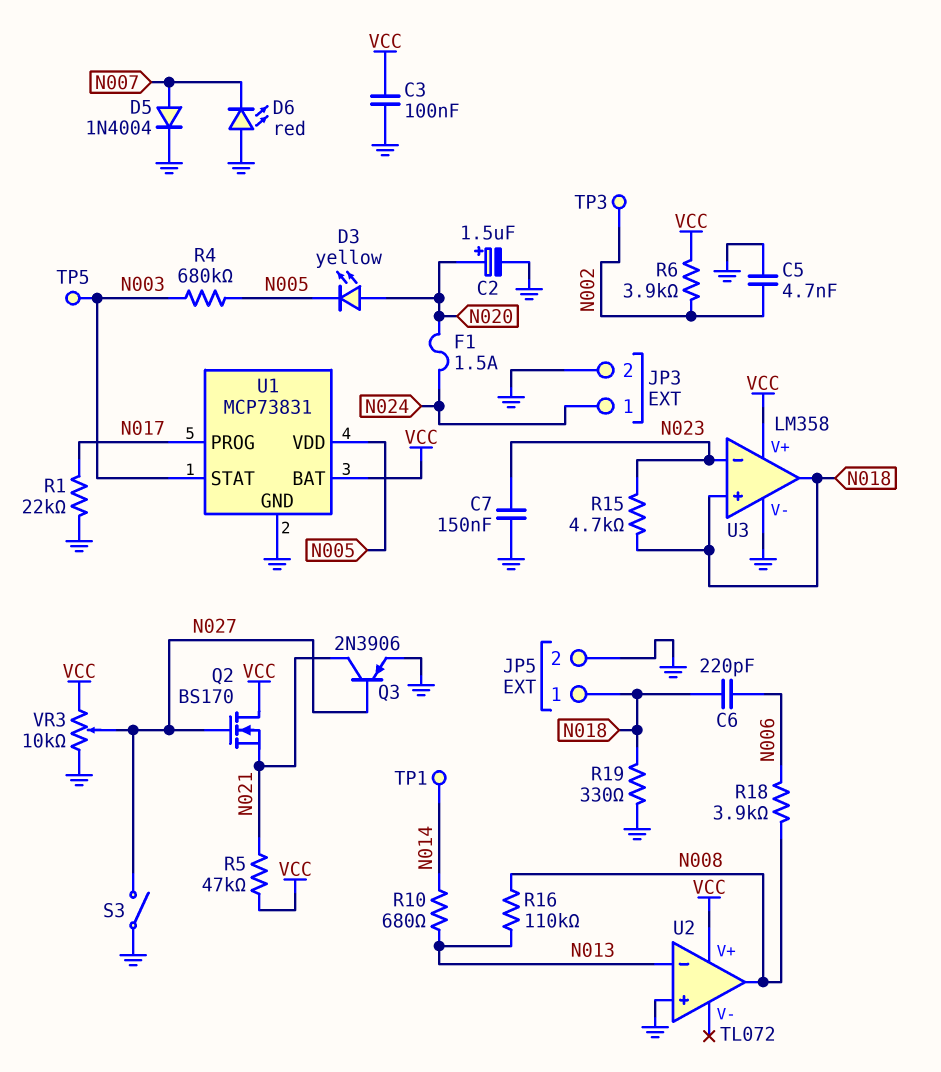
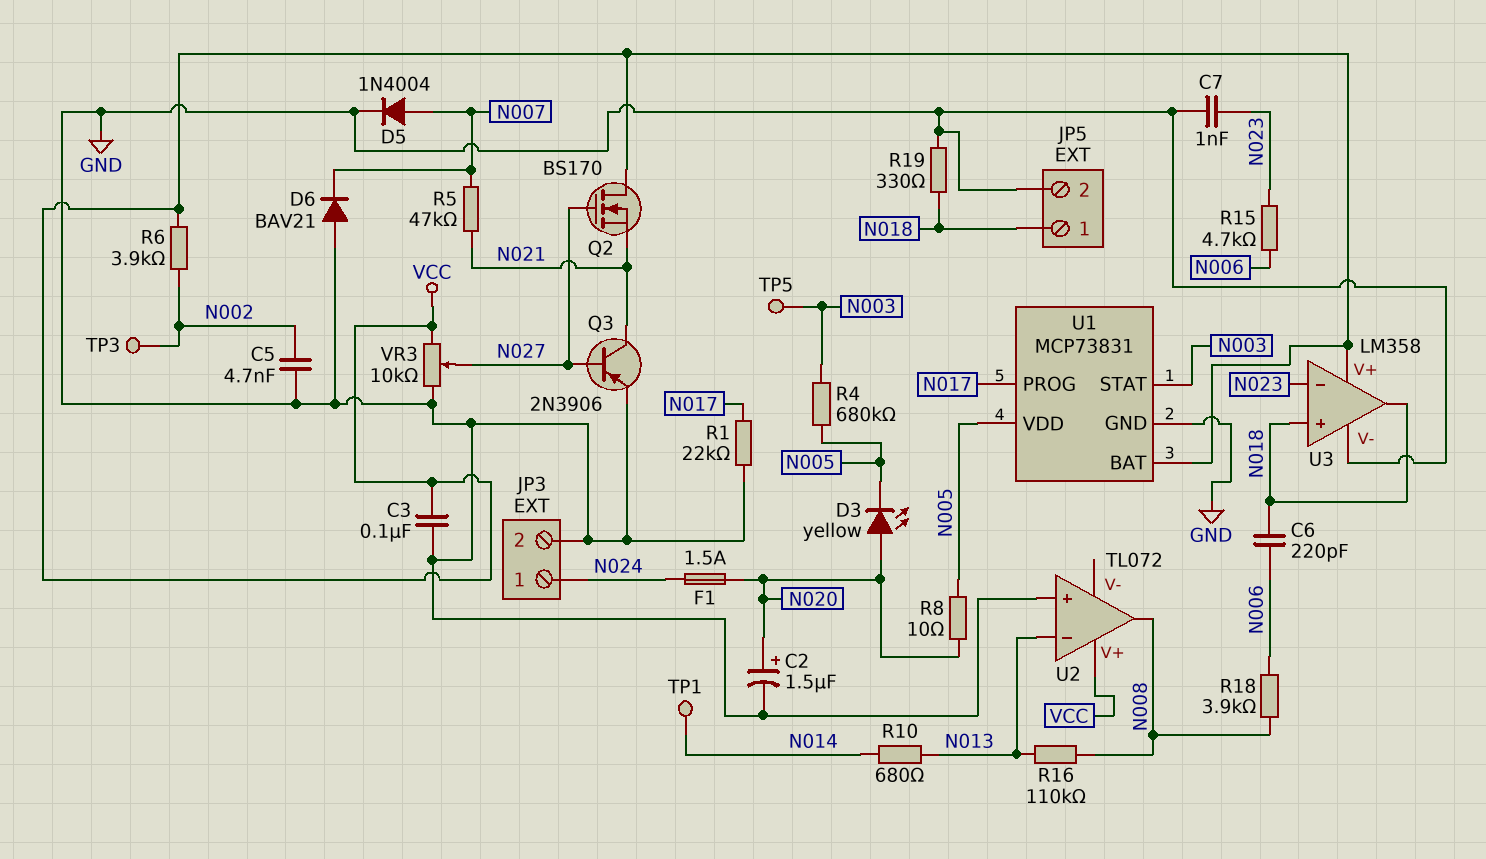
C7: 150nF (GND, N023) -> 1nF (GND, N023)
D6: LED red (A GND, K N007) -> diode BAV21 (A GND, K N007)
R5: 47k (N021, VCC) -> 47k (N007, N021)
R8: none -> 10 (N005, N020)
R15: 4.7k (N018, N023) -> 4.7k (N006, N023)
S3: switch (GND, N027) -> none

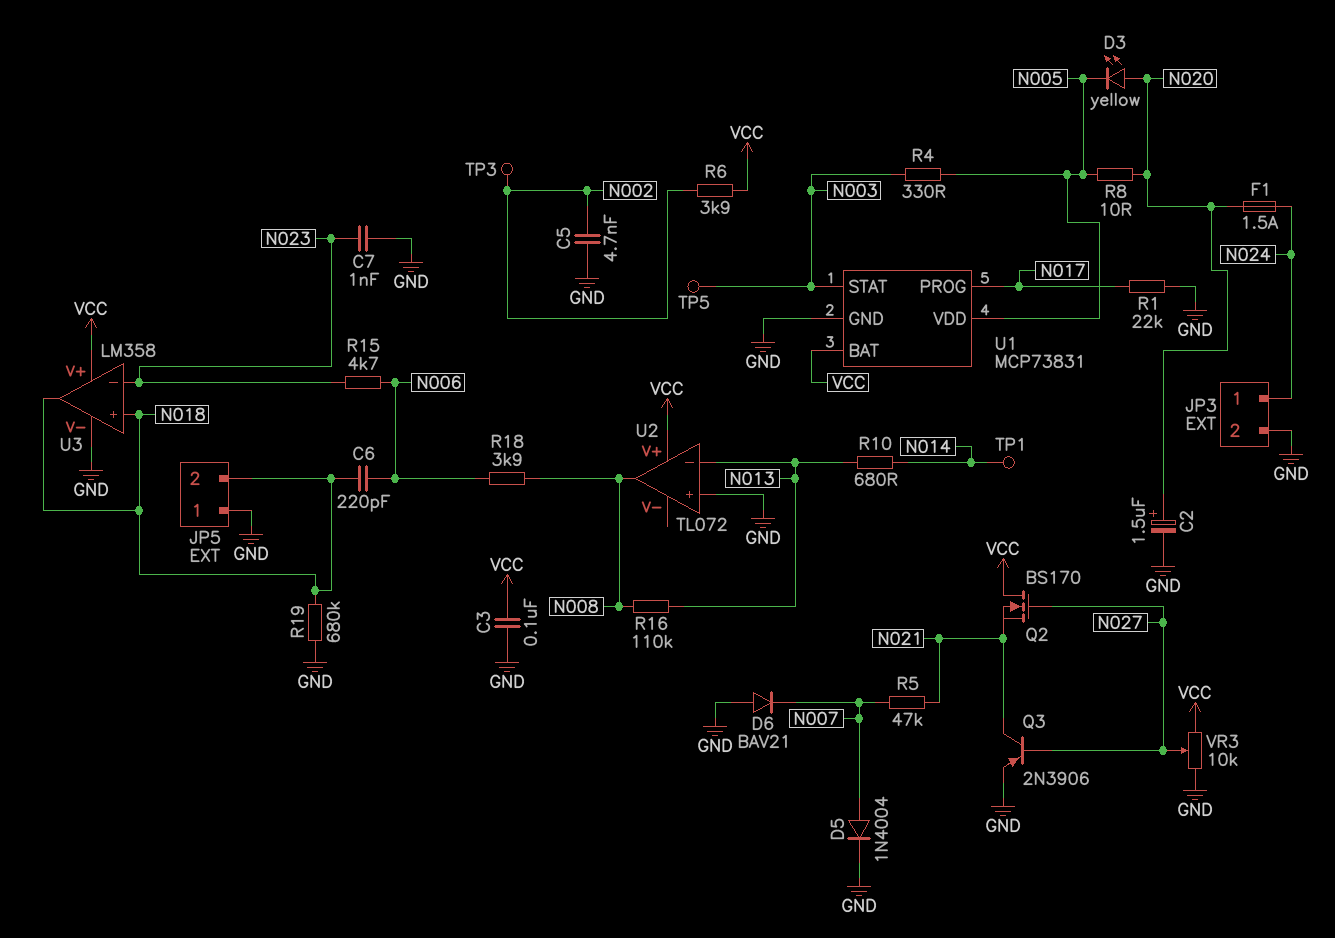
JP5 pin 1: N018 -> GND
JP5 pin 2: GND -> N018
R4: 680k (N003, N005) -> 330 (N003, N005)
R19: 330 (GND, N018) -> 680k (GND, N018)

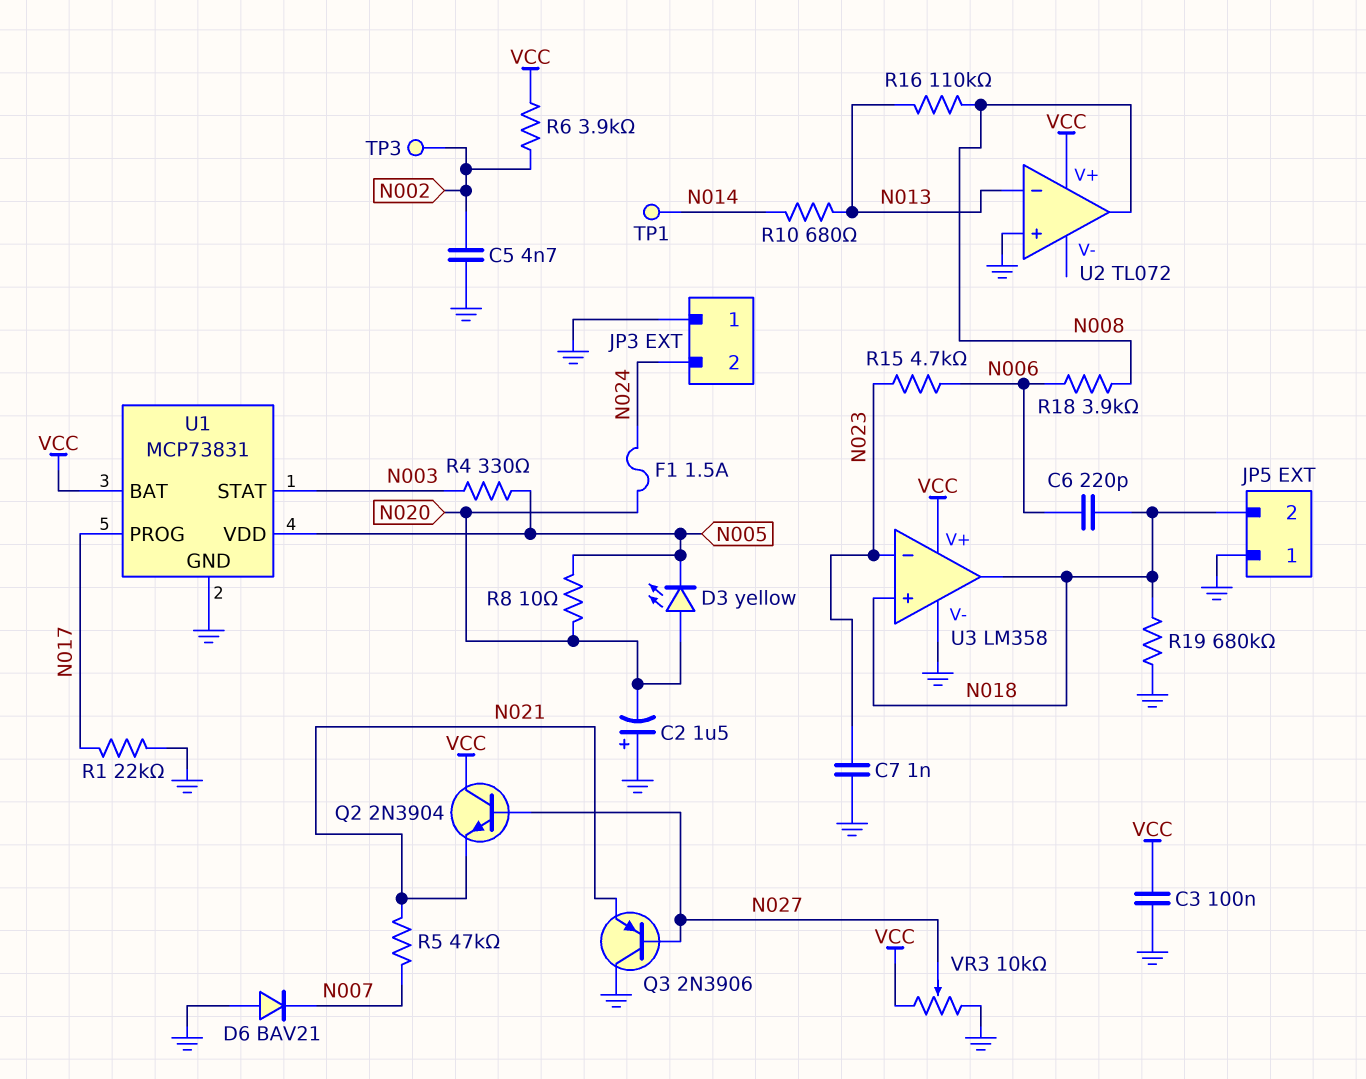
C2: 1.5uF (plus N020, minus GND) -> 1.5uF (plus GND, minus N020)
D5: diode 1N4004 (A N007, K GND) -> none
JP3 pin 1: N024 -> GND
JP3 pin 2: GND -> N024
Q2: NMOS BS170 (G N027, D VCC, S N021) -> NPN 2N3904 (B N027, C VCC, E N021)
Q3: PNP 2N3906 (B N027, C N021, E GND) -> PNP 2N3906 (B N027, C GND, E N021)
TP5: test point (N003) -> none

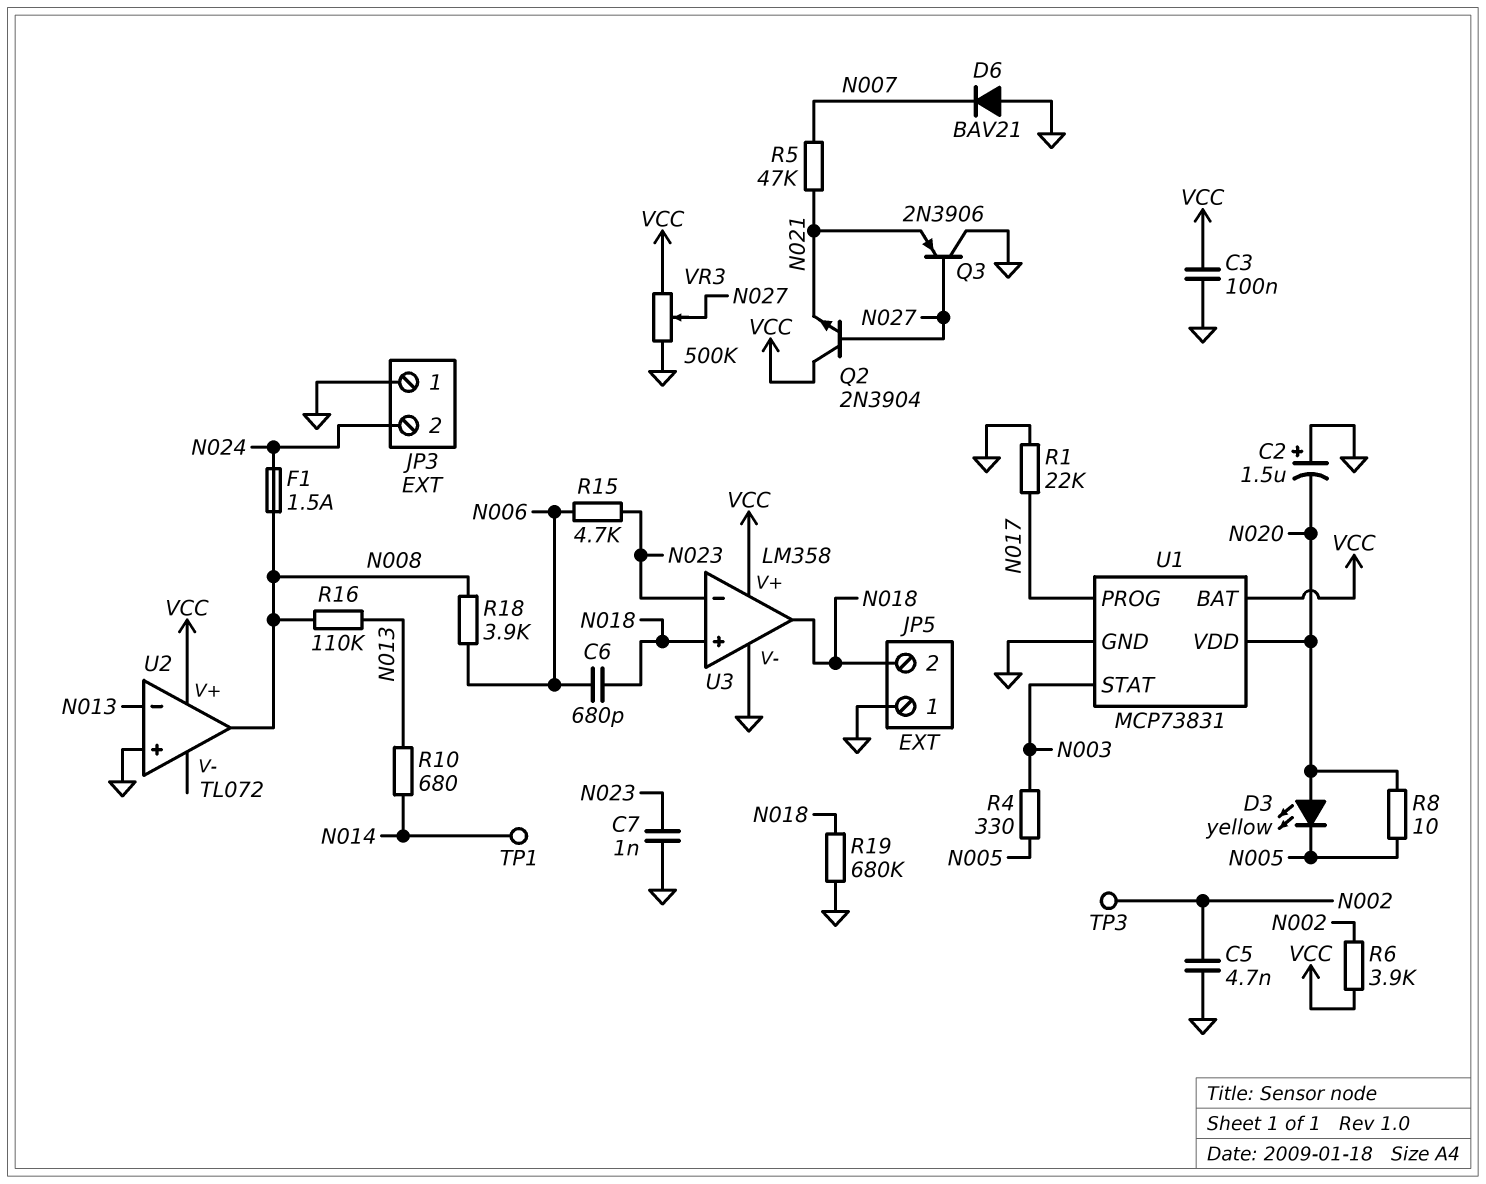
C6: 220pF (N006, N018) -> 680pF (N006, N018)
F1: 1.5A (N020, N024) -> 1.5A (N008, N024)
U1 pin VDD: N005 -> N020
VR3: 10k (GND, VCC, wiper N027) -> 500k (GND, VCC, wiper N027)

